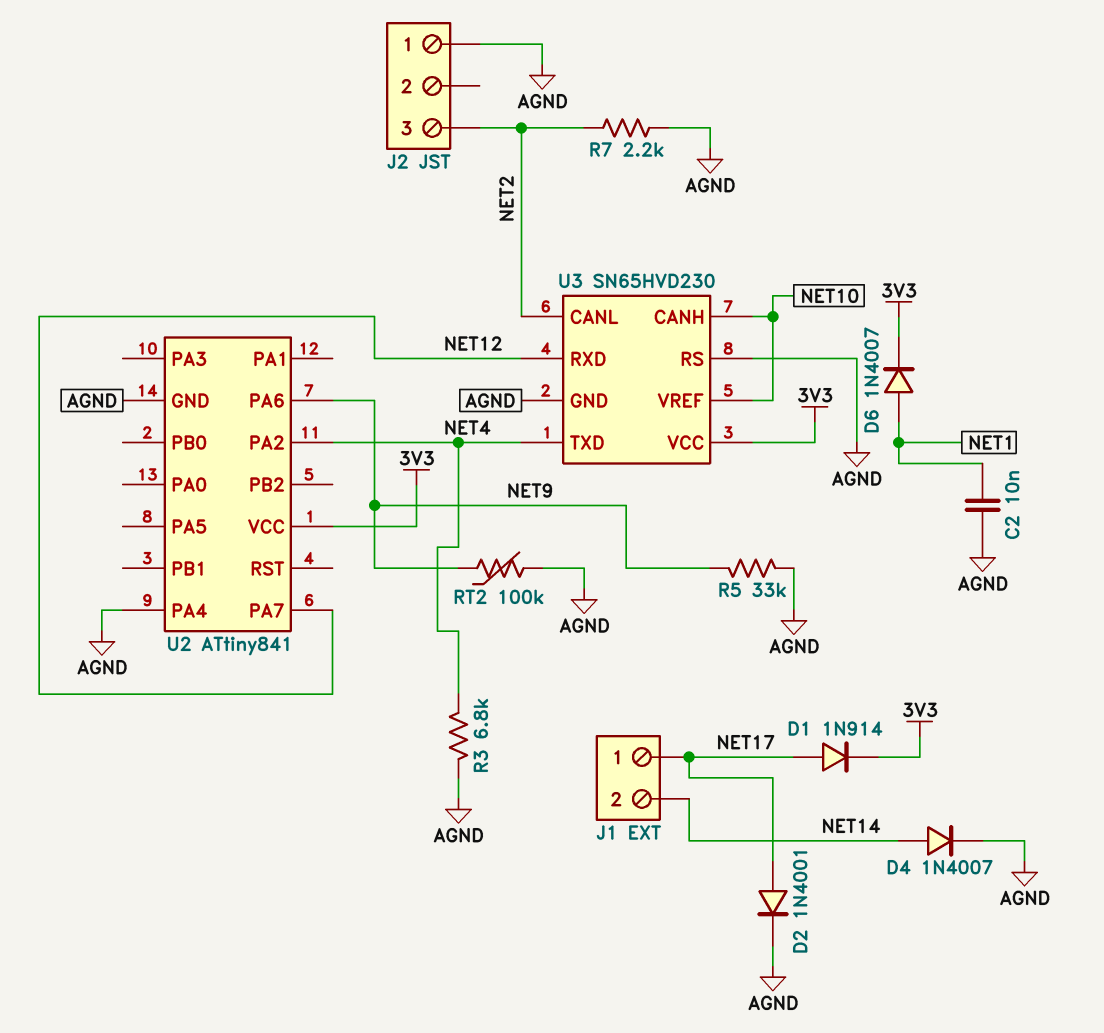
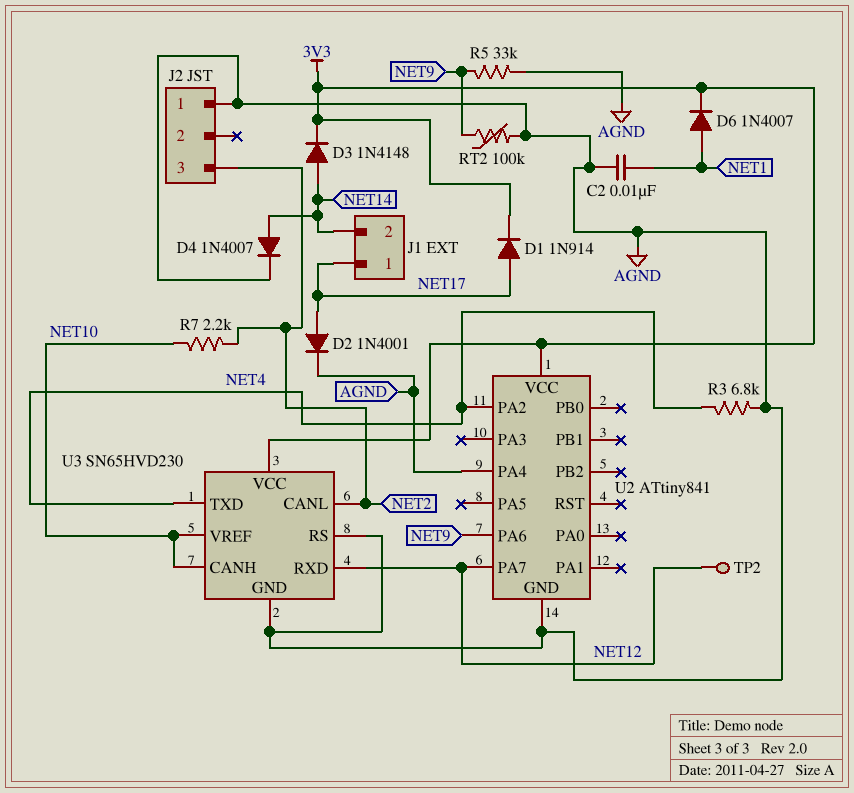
D3: none -> diode 1N4148 (A NET14, K 3V3)
R7: 2.2k (AGND, NET2) -> 2.2k (NET2, NET10)
TP2: none -> test point (NET12)

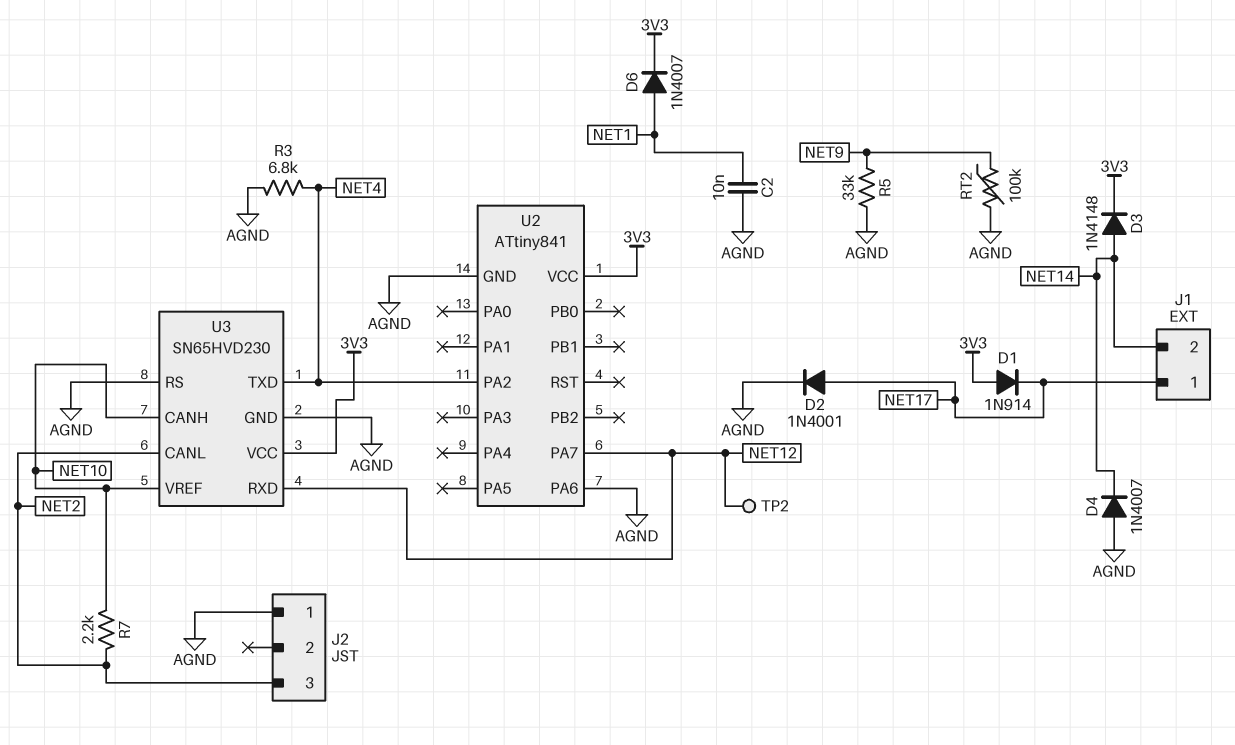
D1: diode 1N914 (A NET17, K 3V3) -> diode 1N914 (A 3V3, K NET17)
D4: diode 1N4007 (A NET14, K AGND) -> diode 1N4007 (A AGND, K NET14)
U2 pin PA4: AGND -> none
U2 pin PA6: NET9 -> AGND

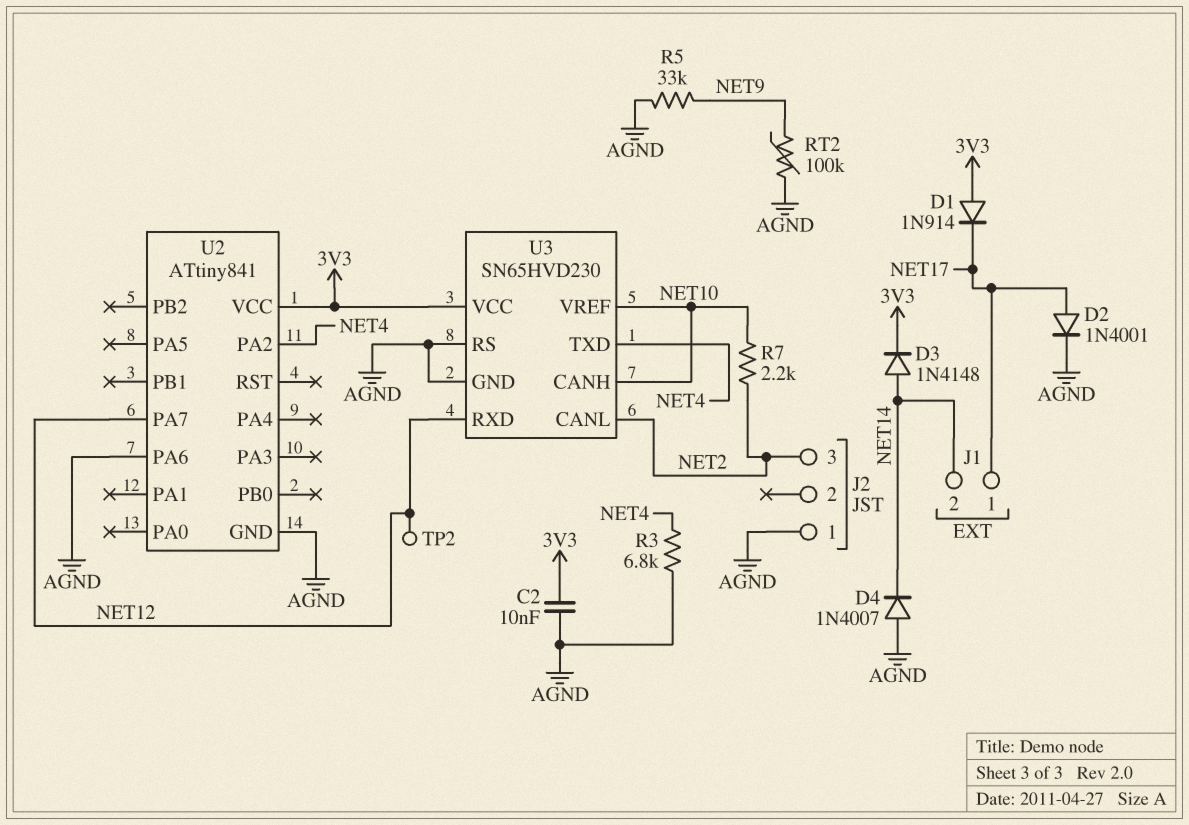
C2: 10nF (AGND, NET1) -> 10nF (3V3, AGND)
D6: diode 1N4007 (A NET1, K 3V3) -> none

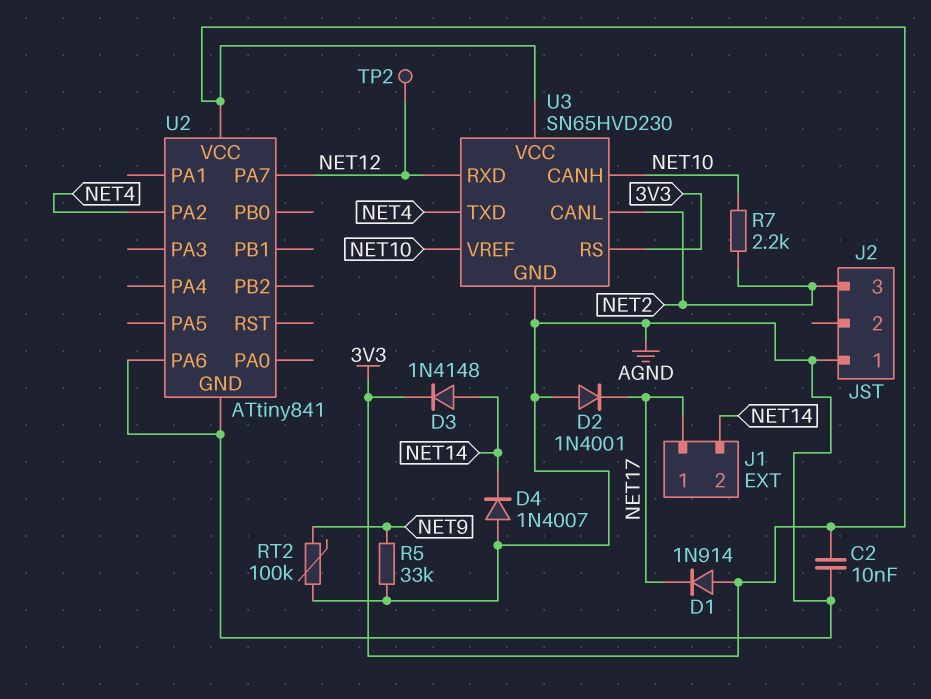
D2: diode 1N4001 (A NET17, K AGND) -> diode 1N4001 (A AGND, K NET17)
R3: 6.8k (AGND, NET4) -> none
U3 pin RS: AGND -> 3V3

